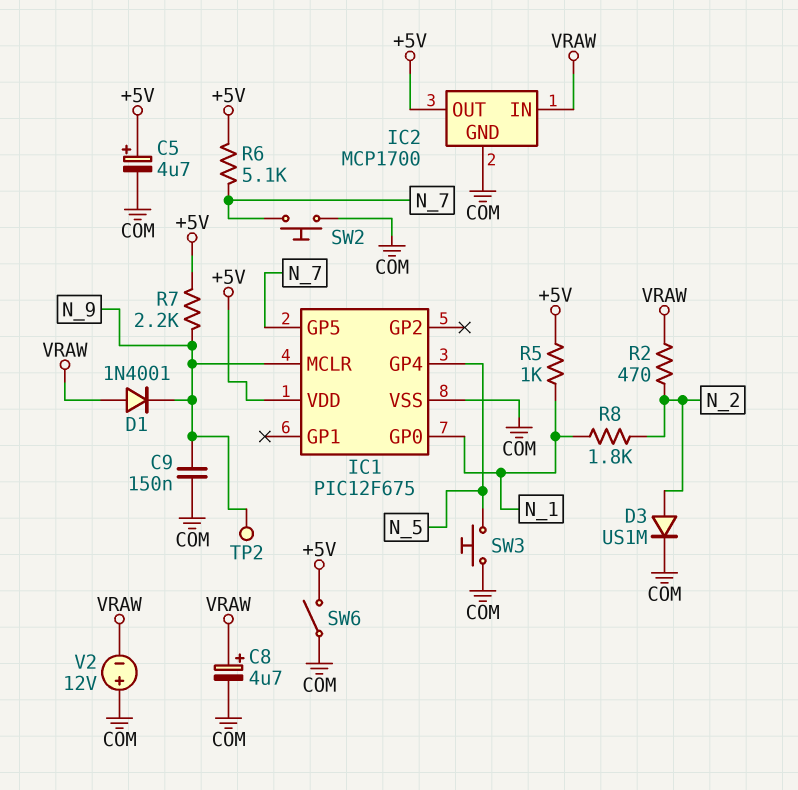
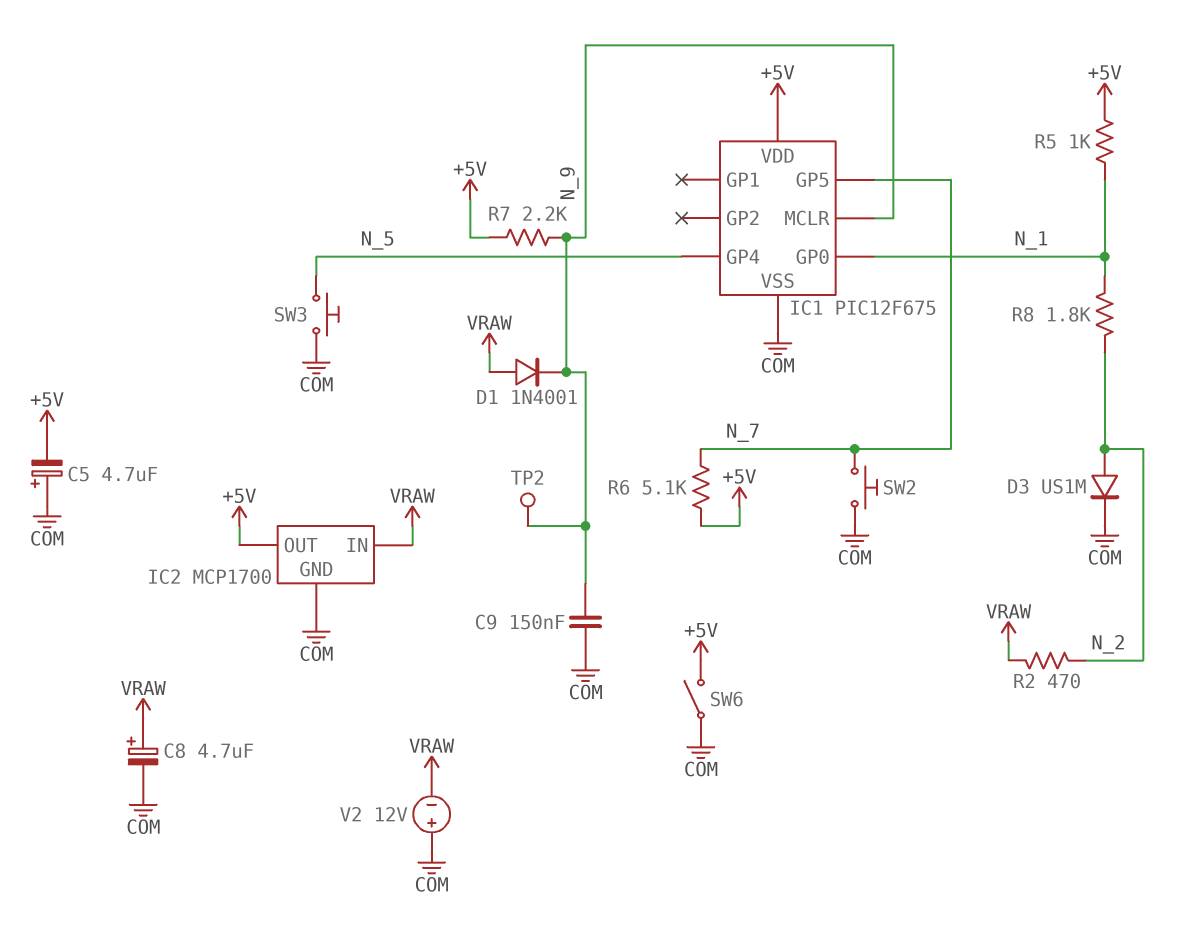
C5: 4.7uF (plus +5V, minus COM) -> 4.7uF (plus COM, minus +5V)

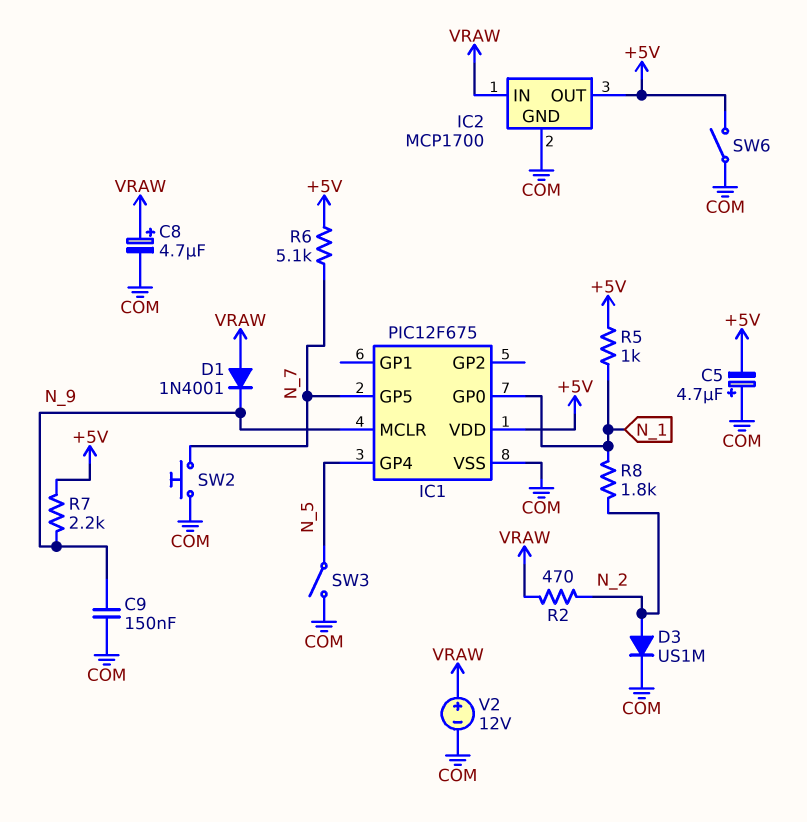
SW3: button (COM, N_5) -> switch (COM, N_5)
TP2: test point (N_9) -> none
V2: 12V (plus COM, minus VRAW) -> 12V (plus VRAW, minus COM)

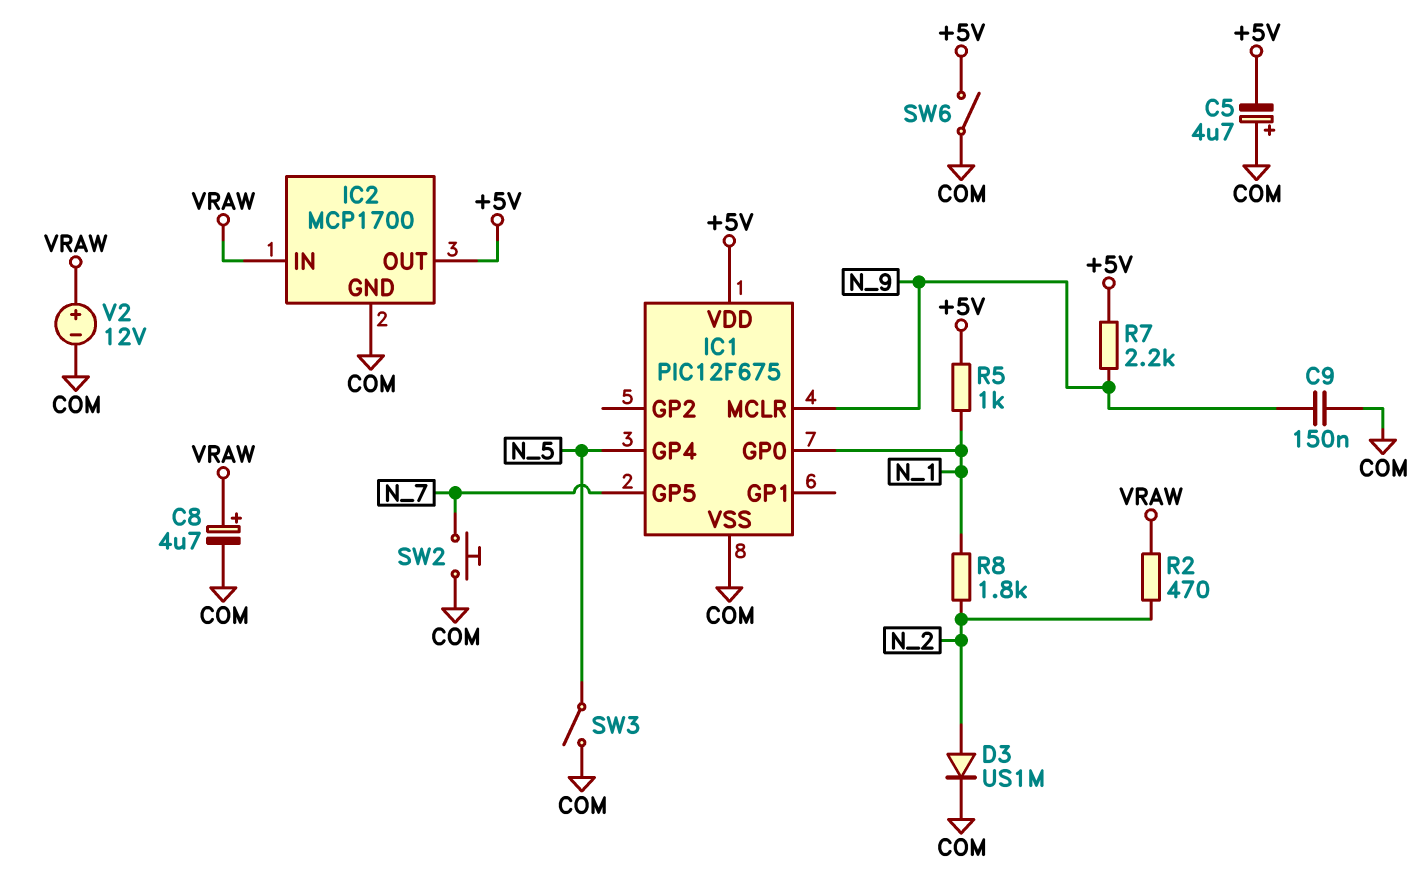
D1: diode 1N4001 (A VRAW, K N_9) -> none
R6: 5.1k (+5V, N_7) -> none

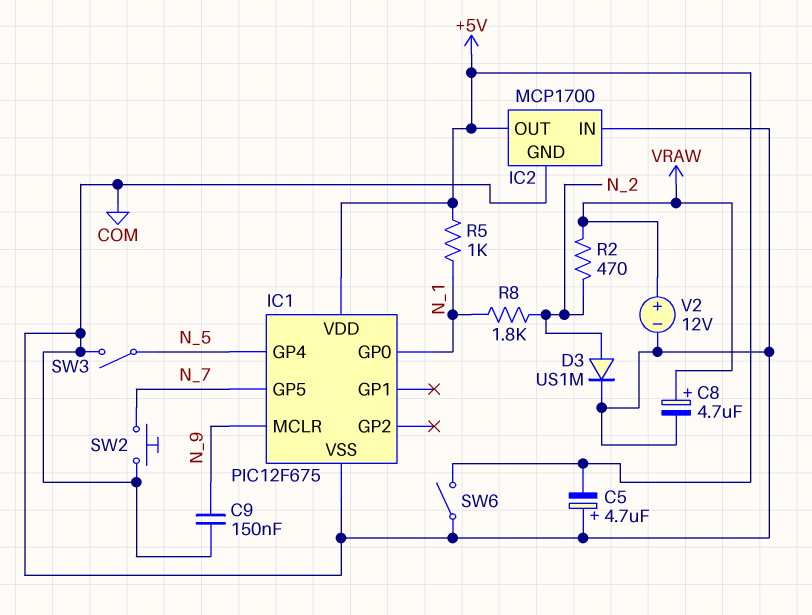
IC2 pin IN: VRAW -> COM
R7: 2.2k (+5V, N_9) -> none

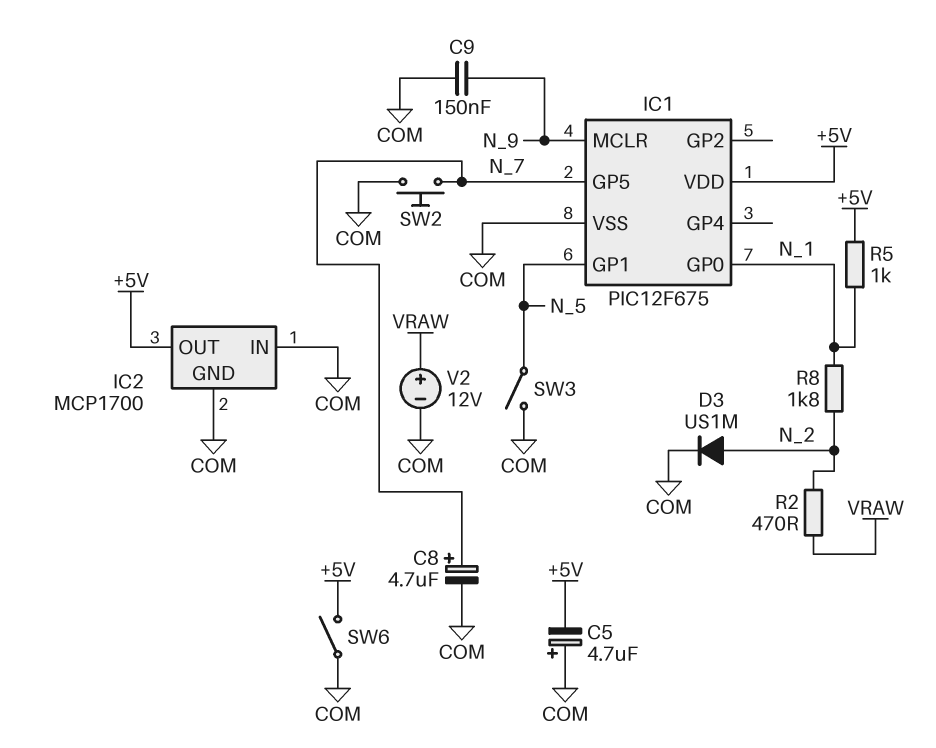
C8: 4.7uF (plus VRAW, minus COM) -> 4.7uF (plus N_7, minus COM)
IC1 pin GP1: none -> N_5
IC1 pin GP4: N_5 -> none

